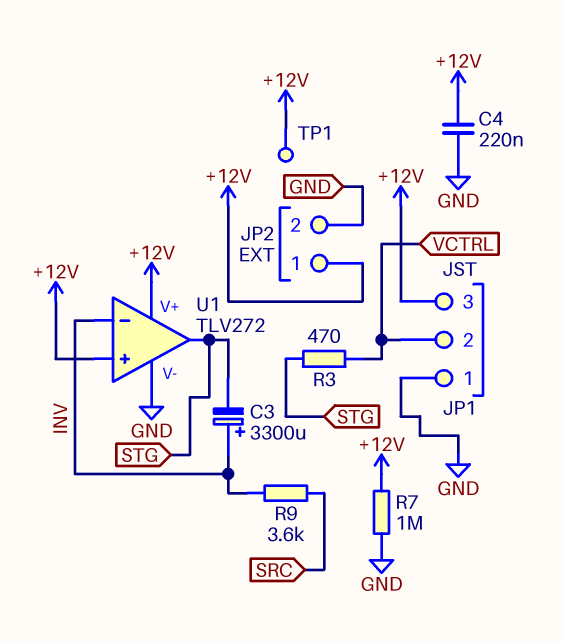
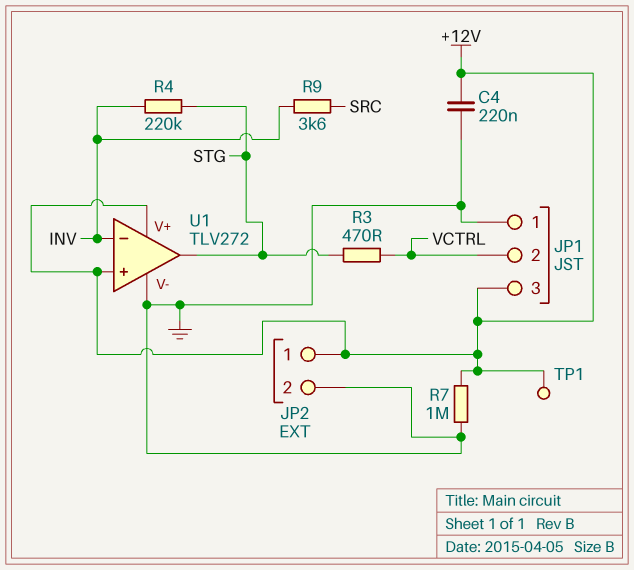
C3: 3300uF (plus INV, minus STG) -> none
R4: none -> 220k (INV, STG)

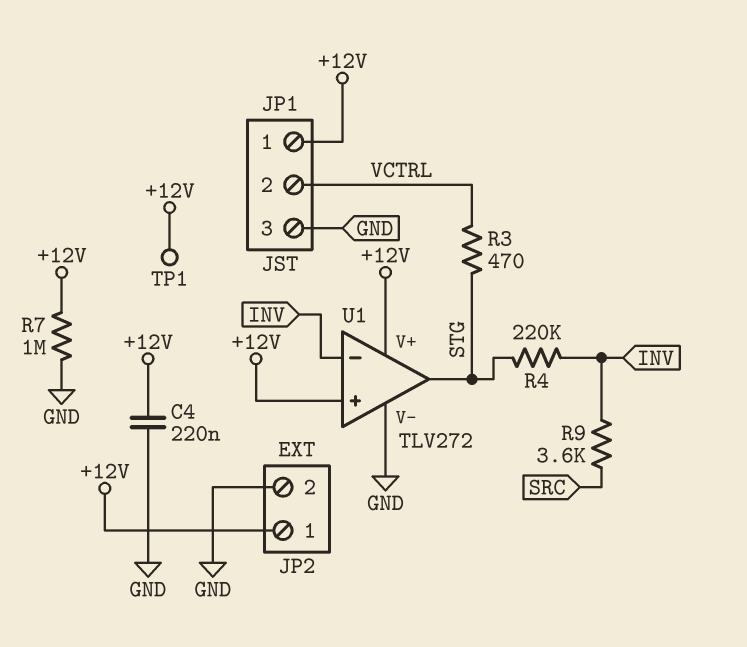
JP1 pin 1: GND -> +12V
JP1 pin 3: +12V -> GND

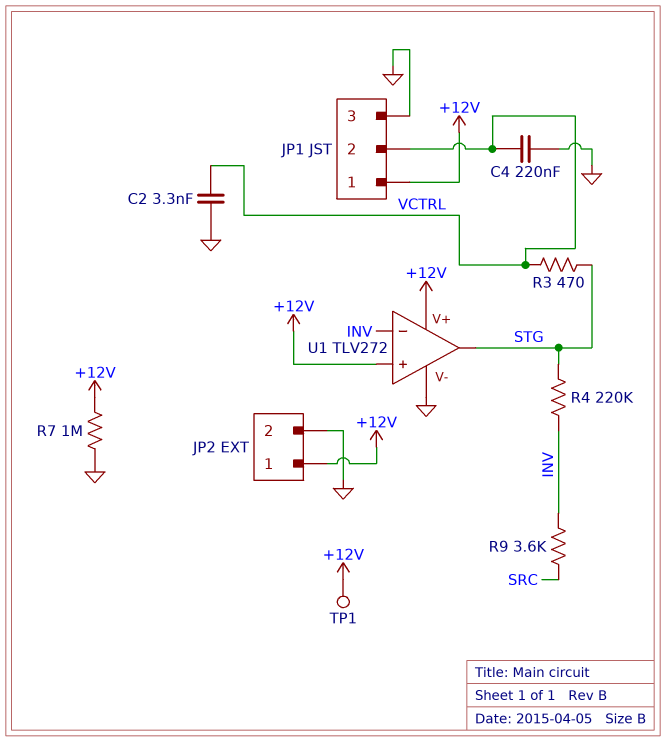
C2: none -> 3.3nF (GND, VCTRL)
C4: 220nF (+12V, GND) -> 220nF (GND, VCTRL)

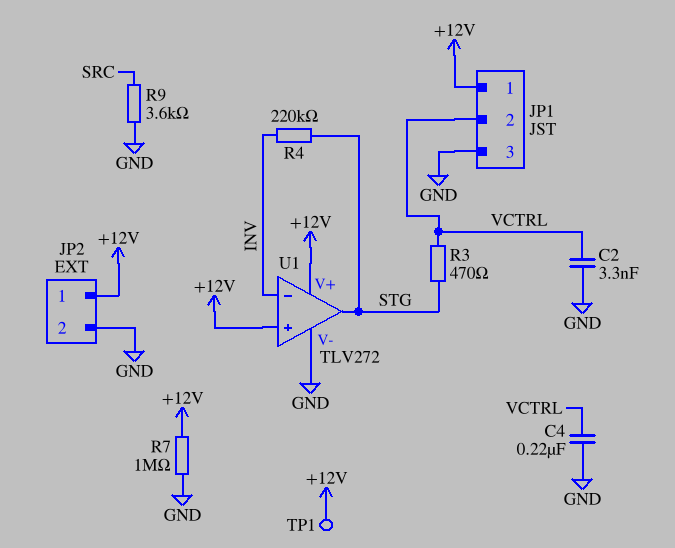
R9: 3.6k (INV, SRC) -> 3.6k (GND, SRC)

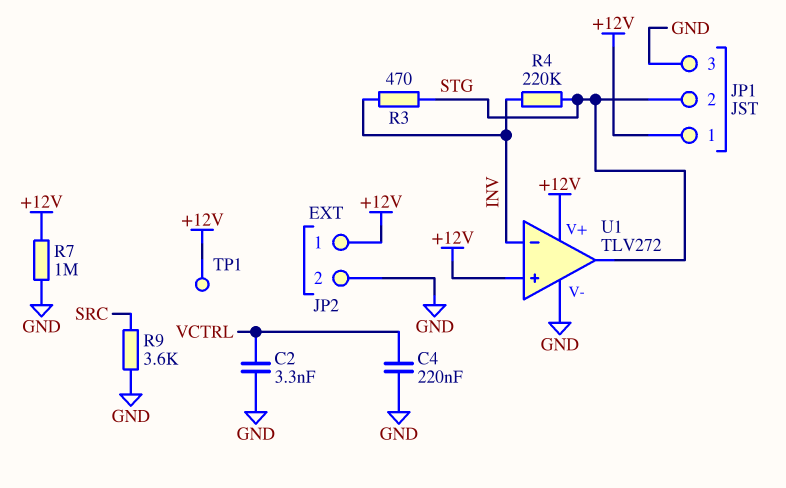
JP1 pin 2: VCTRL -> STG
R3: 470 (STG, VCTRL) -> 470 (INV, STG)

